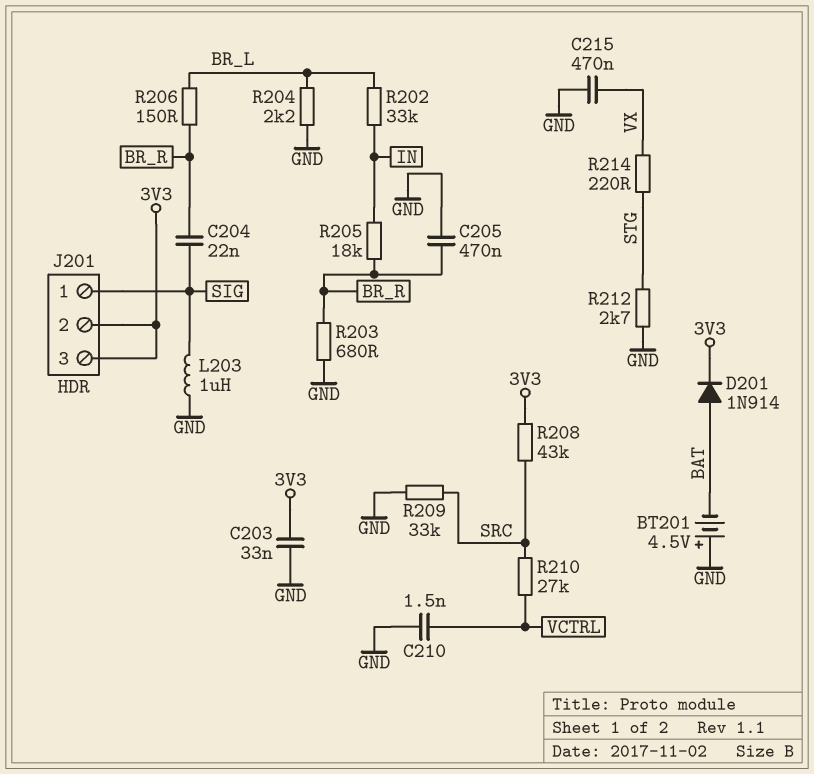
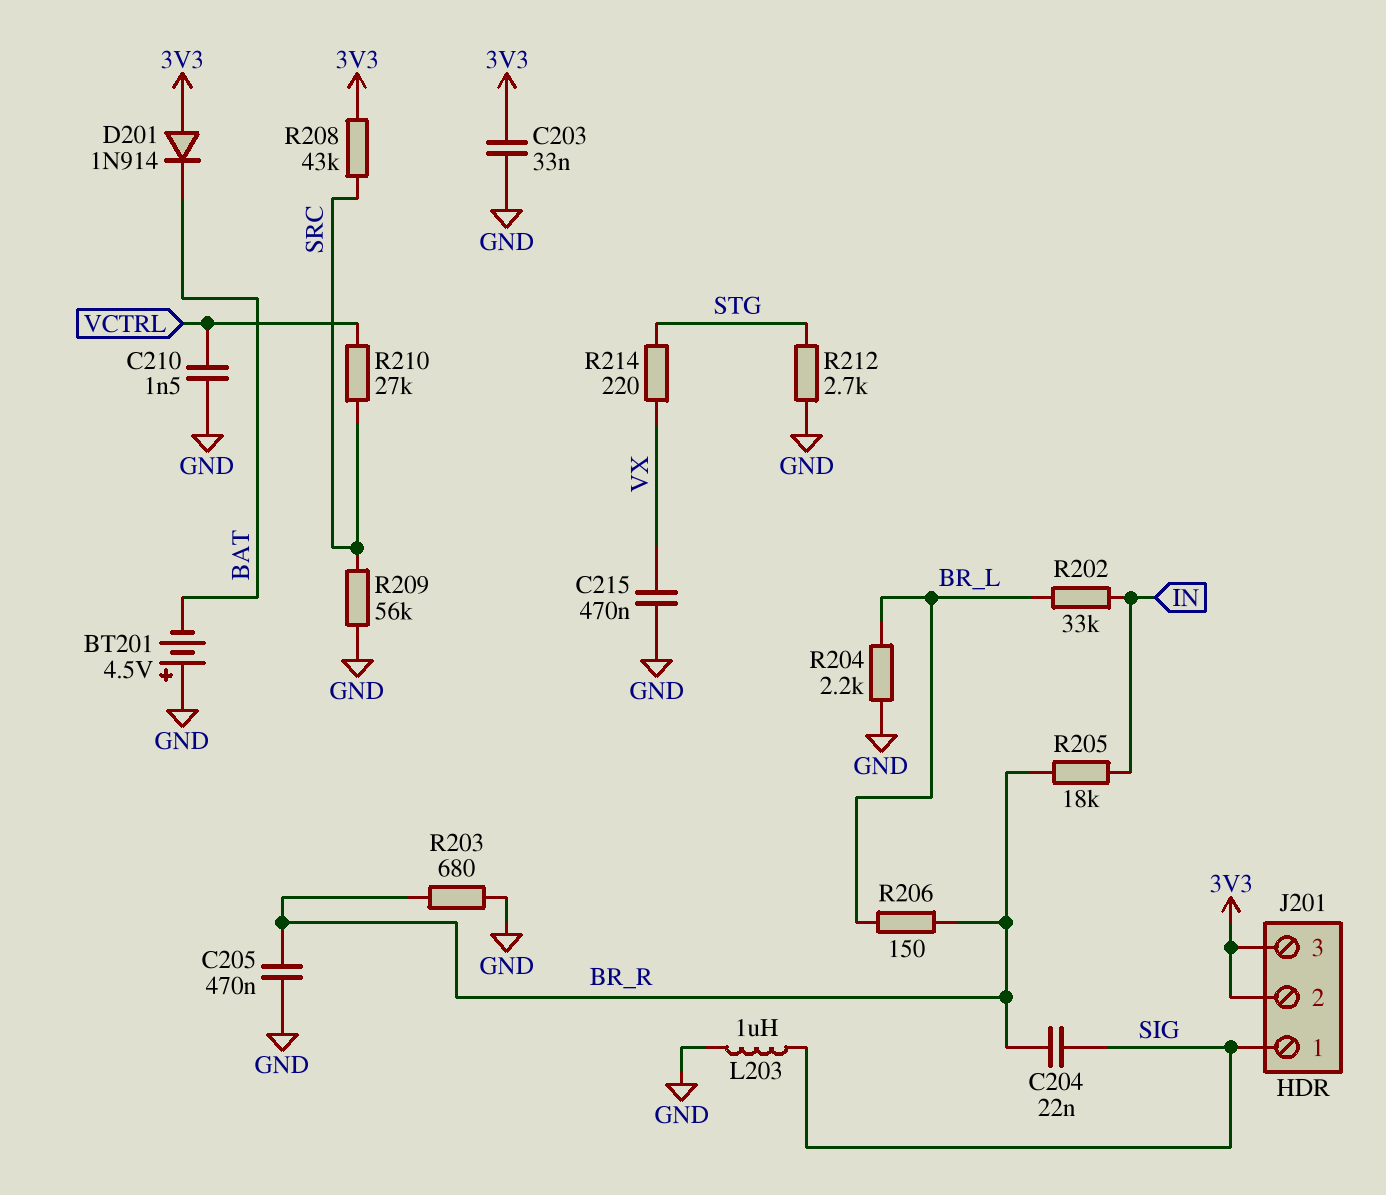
D201: diode 1N914 (A BAT, K 3V3) -> diode 1N914 (A 3V3, K BAT)
R209: 33k (GND, SRC) -> 56k (GND, SRC)

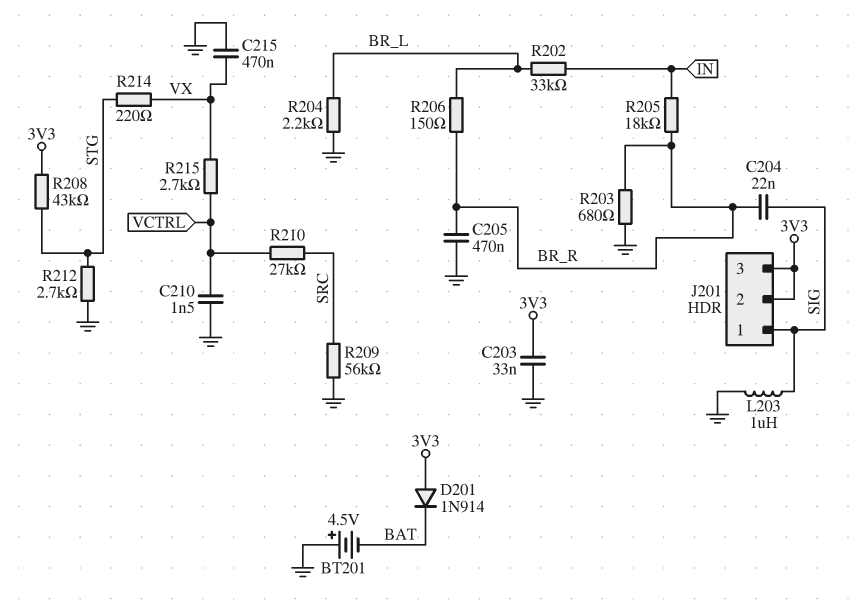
R208: 43k (3V3, SRC) -> 43k (3V3, STG)
R215: none -> 2.7k (VCTRL, VX)

